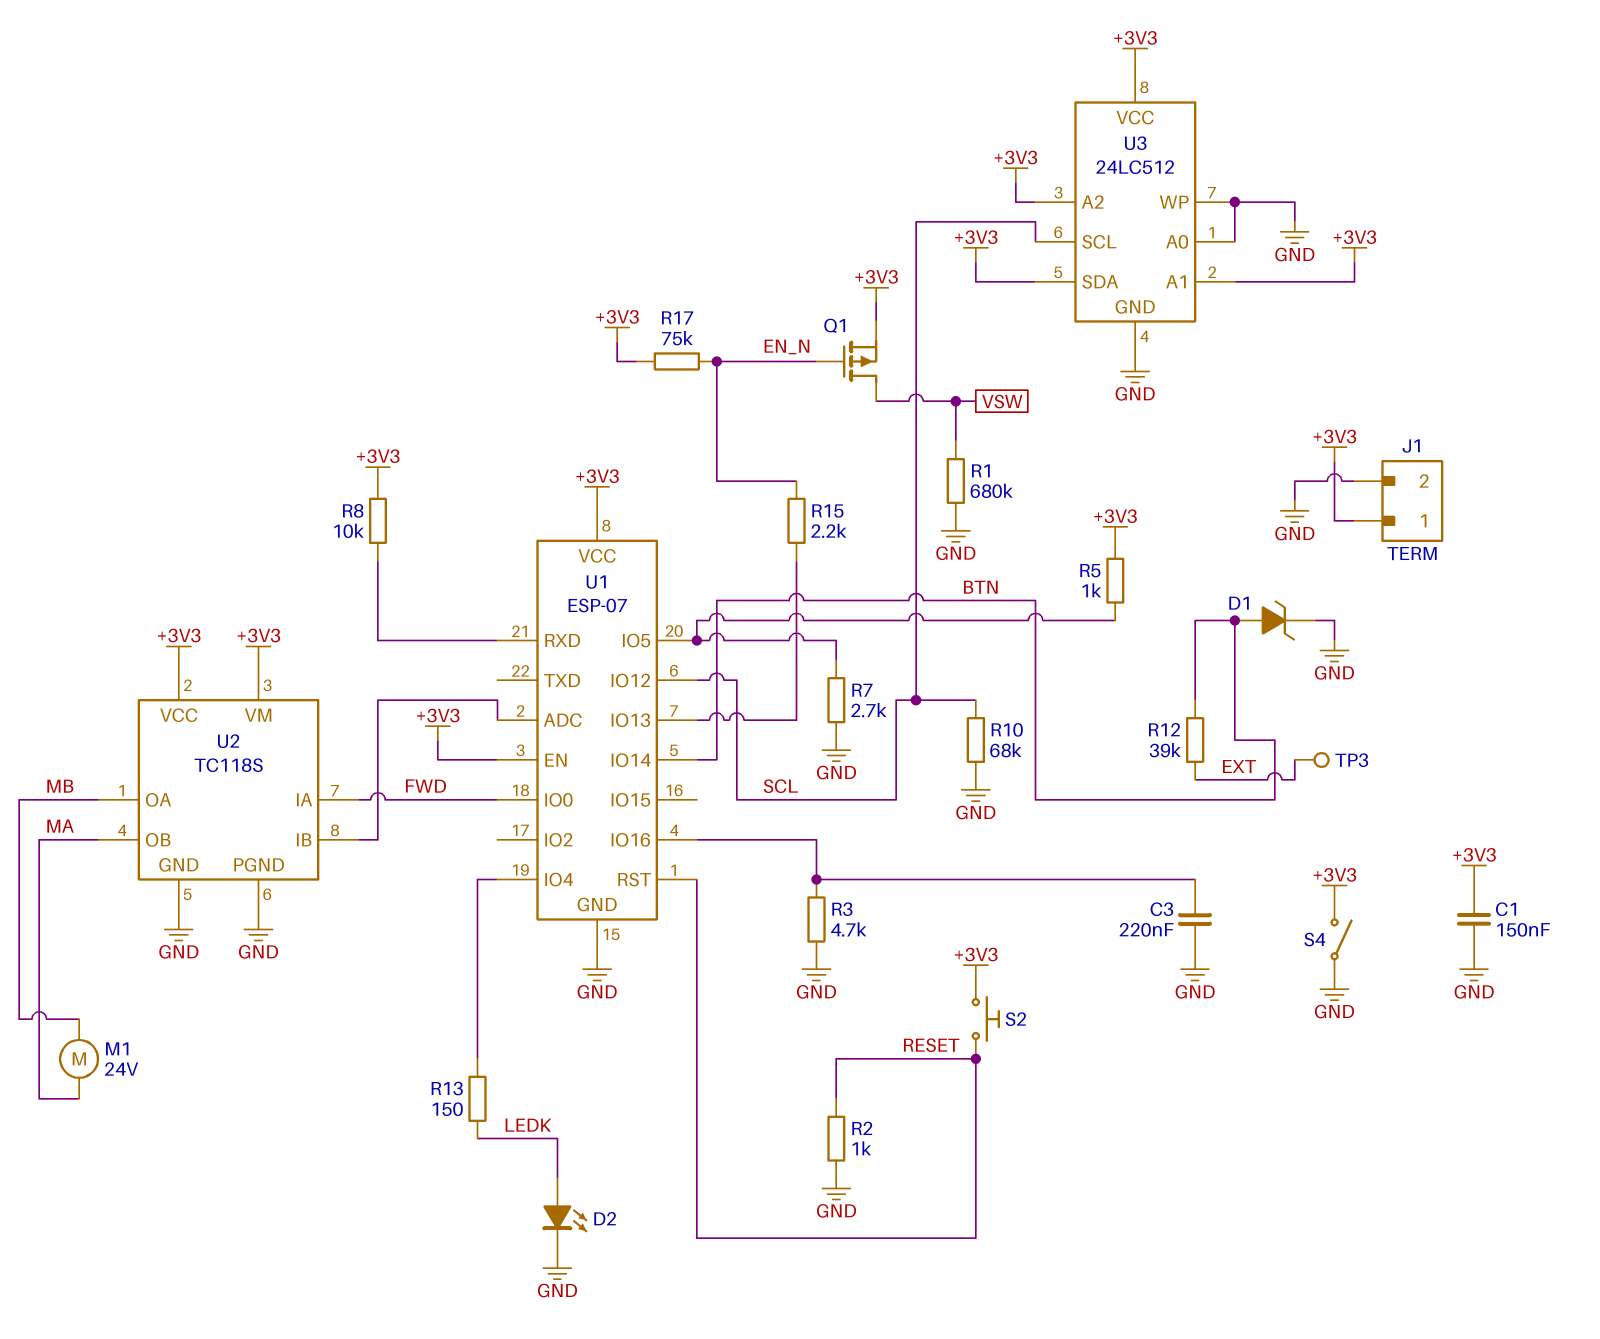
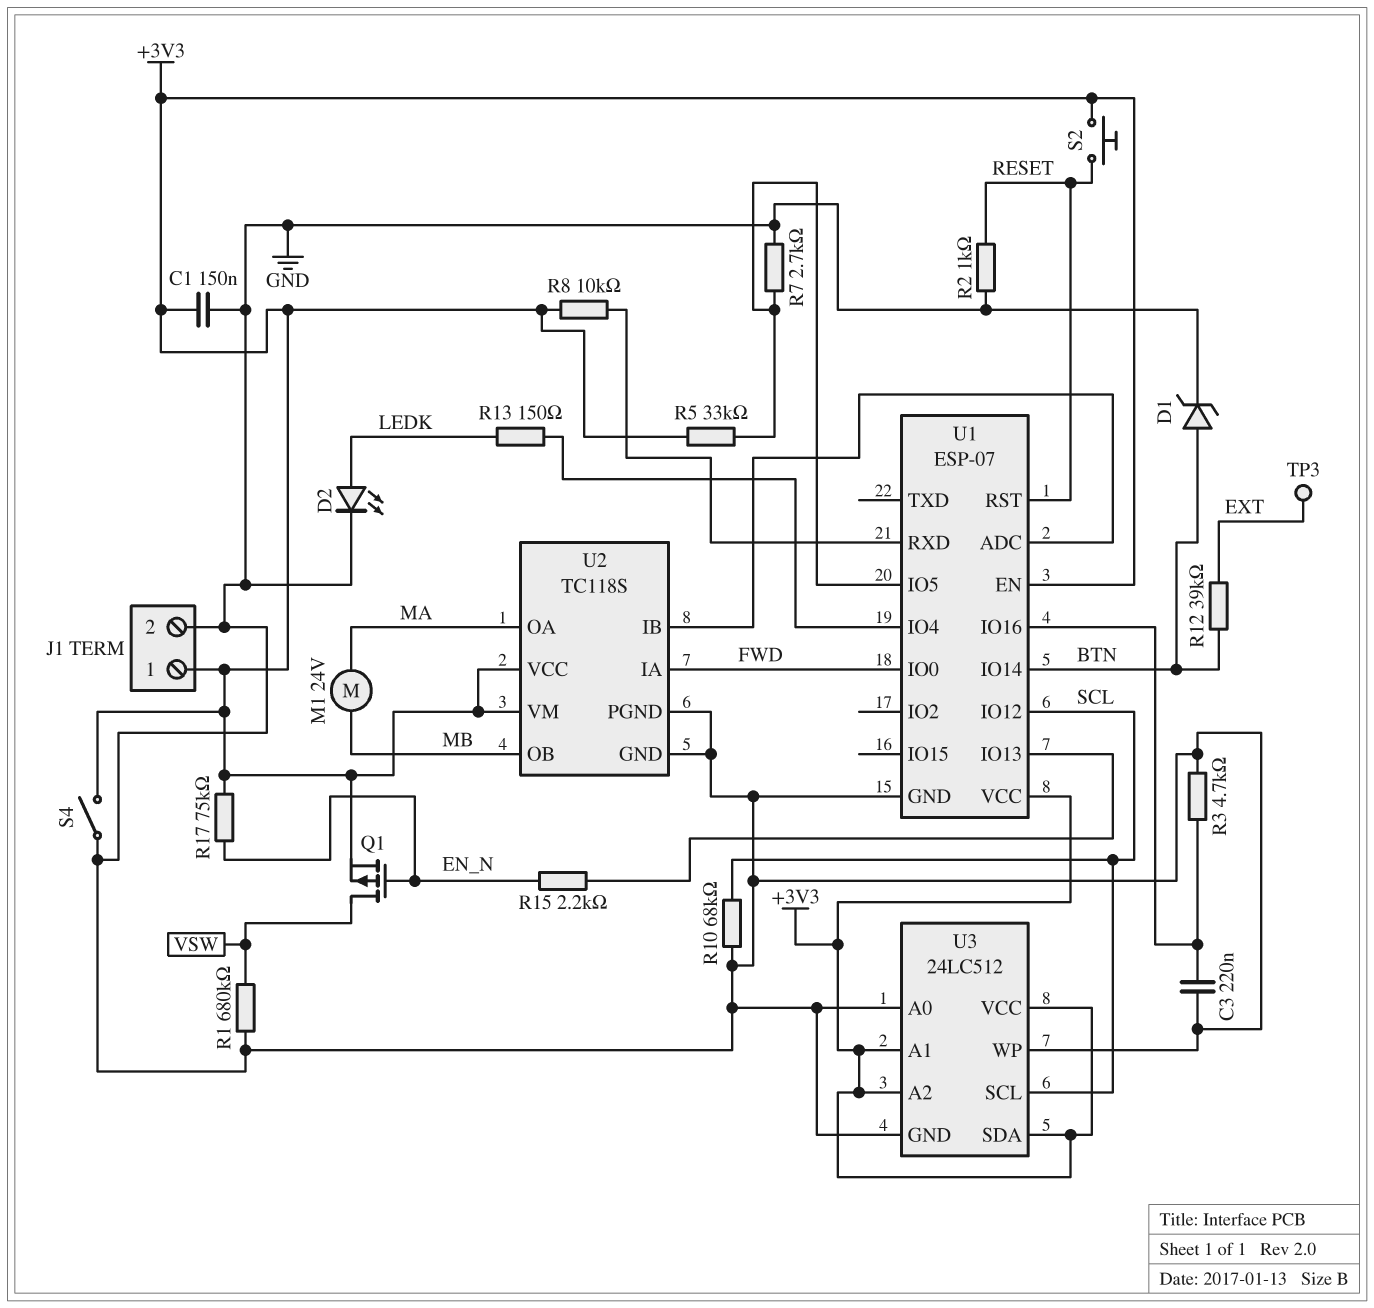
R5: 1k (+3V3, U1/IO5) -> 33k (+3V3, U1/IO5)
U2 pin OA: MB -> MA
U2 pin OB: MA -> MB

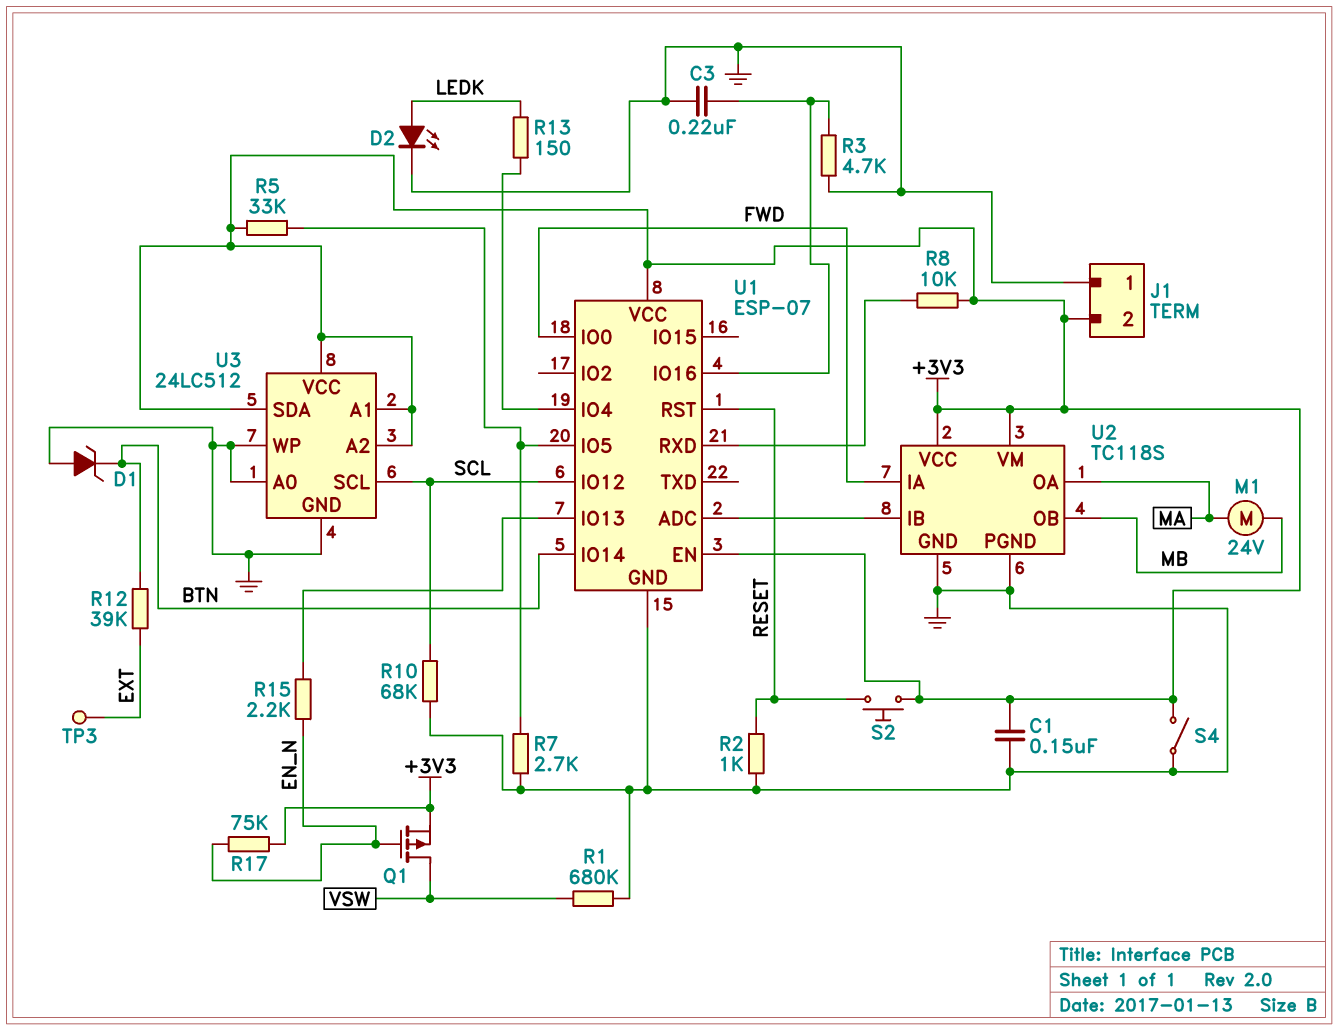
D1: zener (A BTN, K GND) -> zener (A GND, K BTN)
J1 pin 1: +3V3 -> GND
J1 pin 2: GND -> +3V3

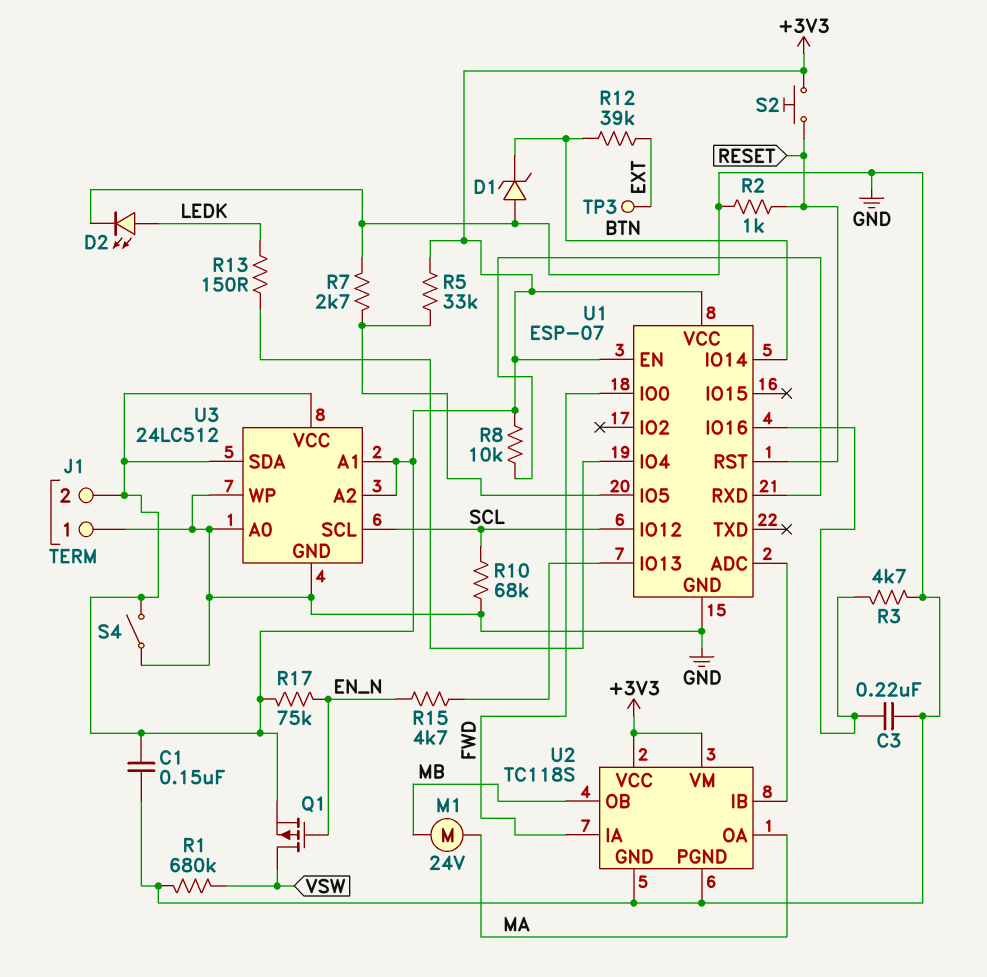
R15: 2.2k (EN_N, U1/IO13) -> 4.7k (EN_N, U1/IO13)

